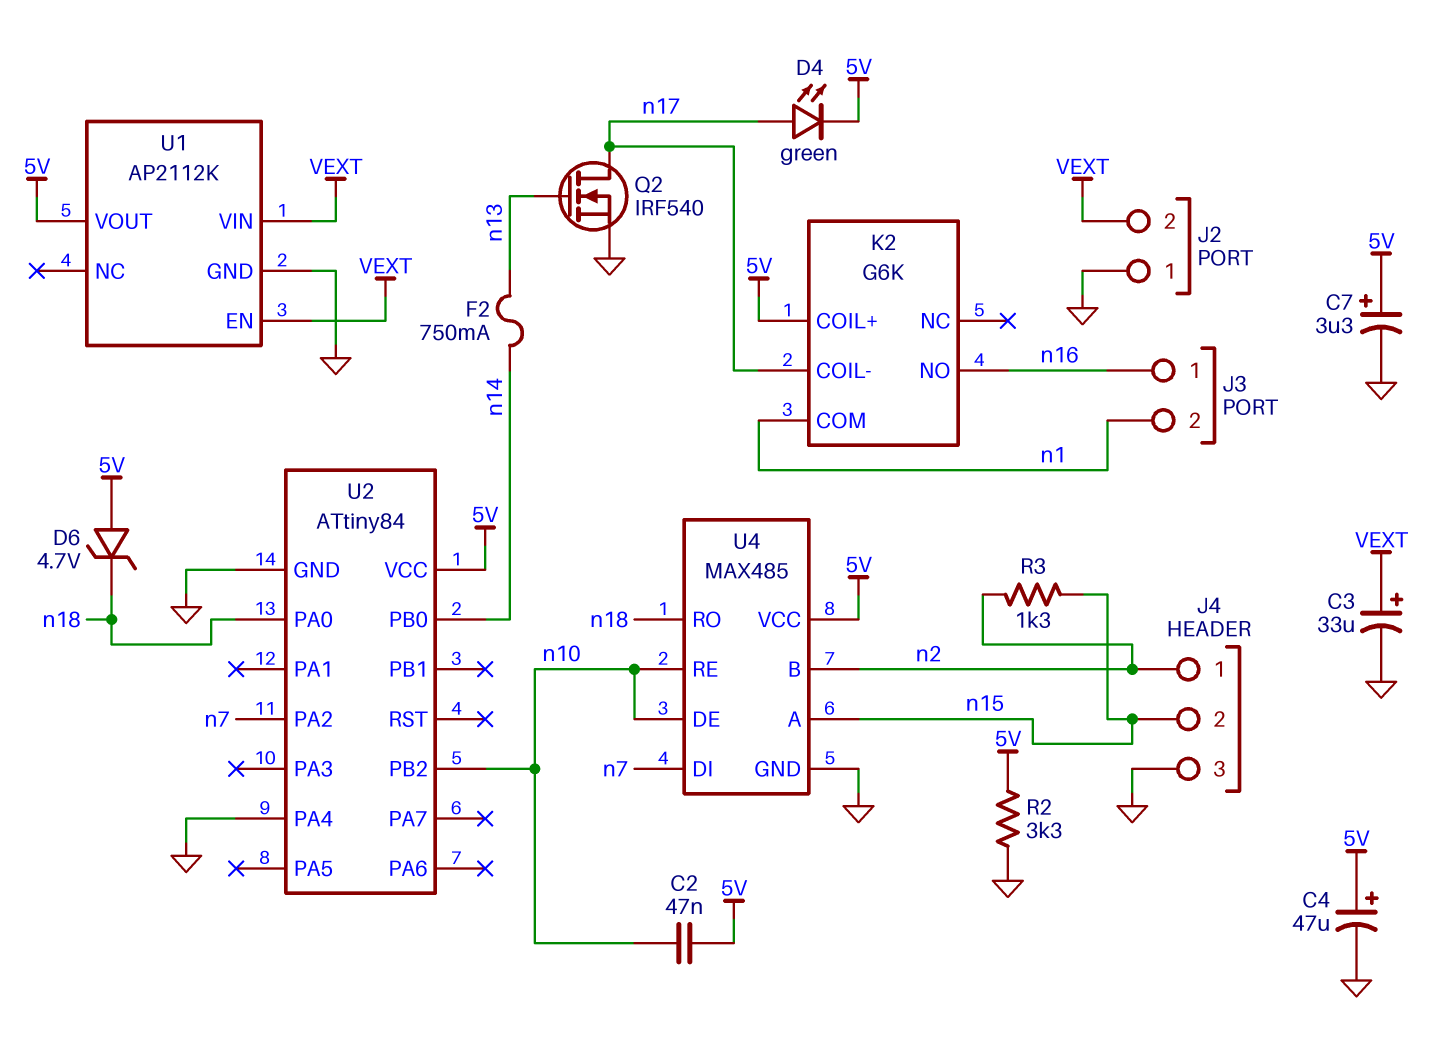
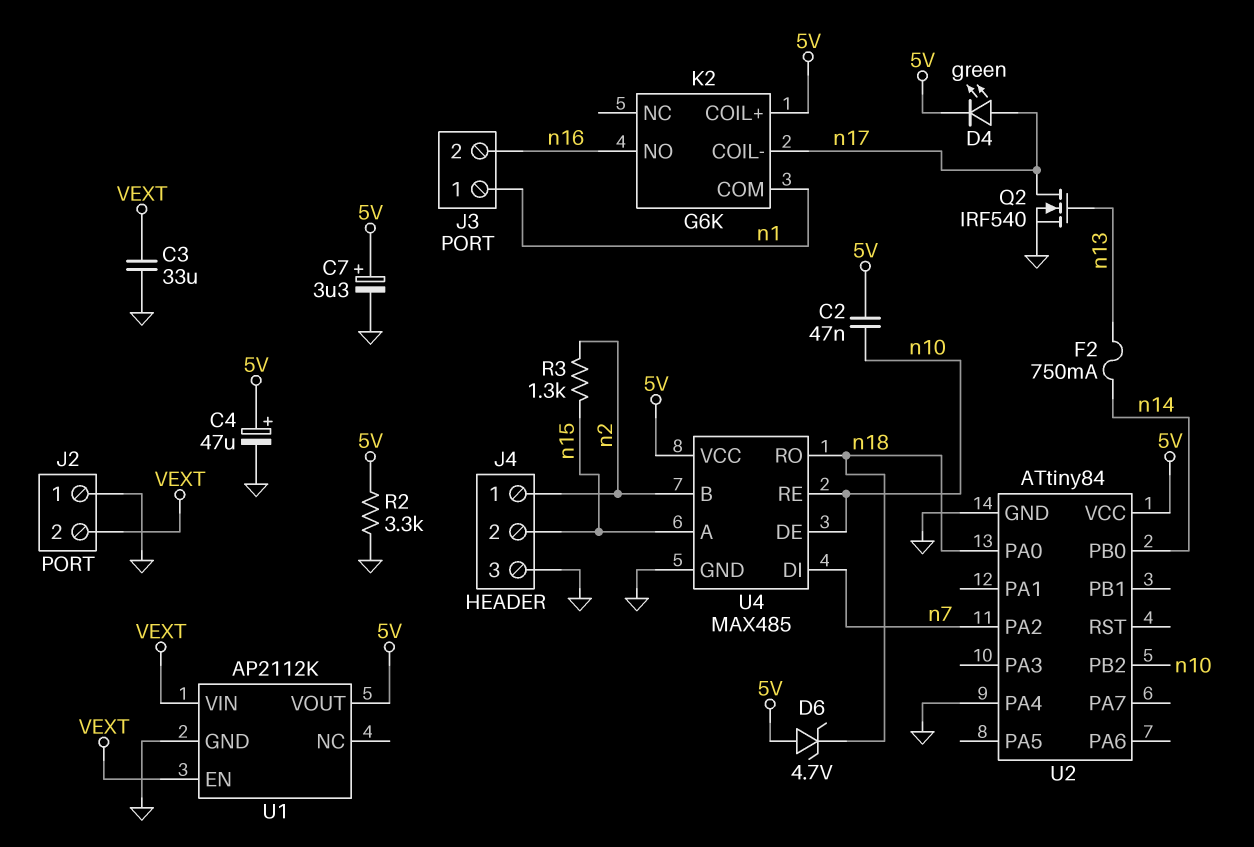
C3: 33uF (plus VEXT, minus GND) -> 33uF (GND, VEXT)
J3 pin 1: n16 -> n1
J3 pin 2: n1 -> n16

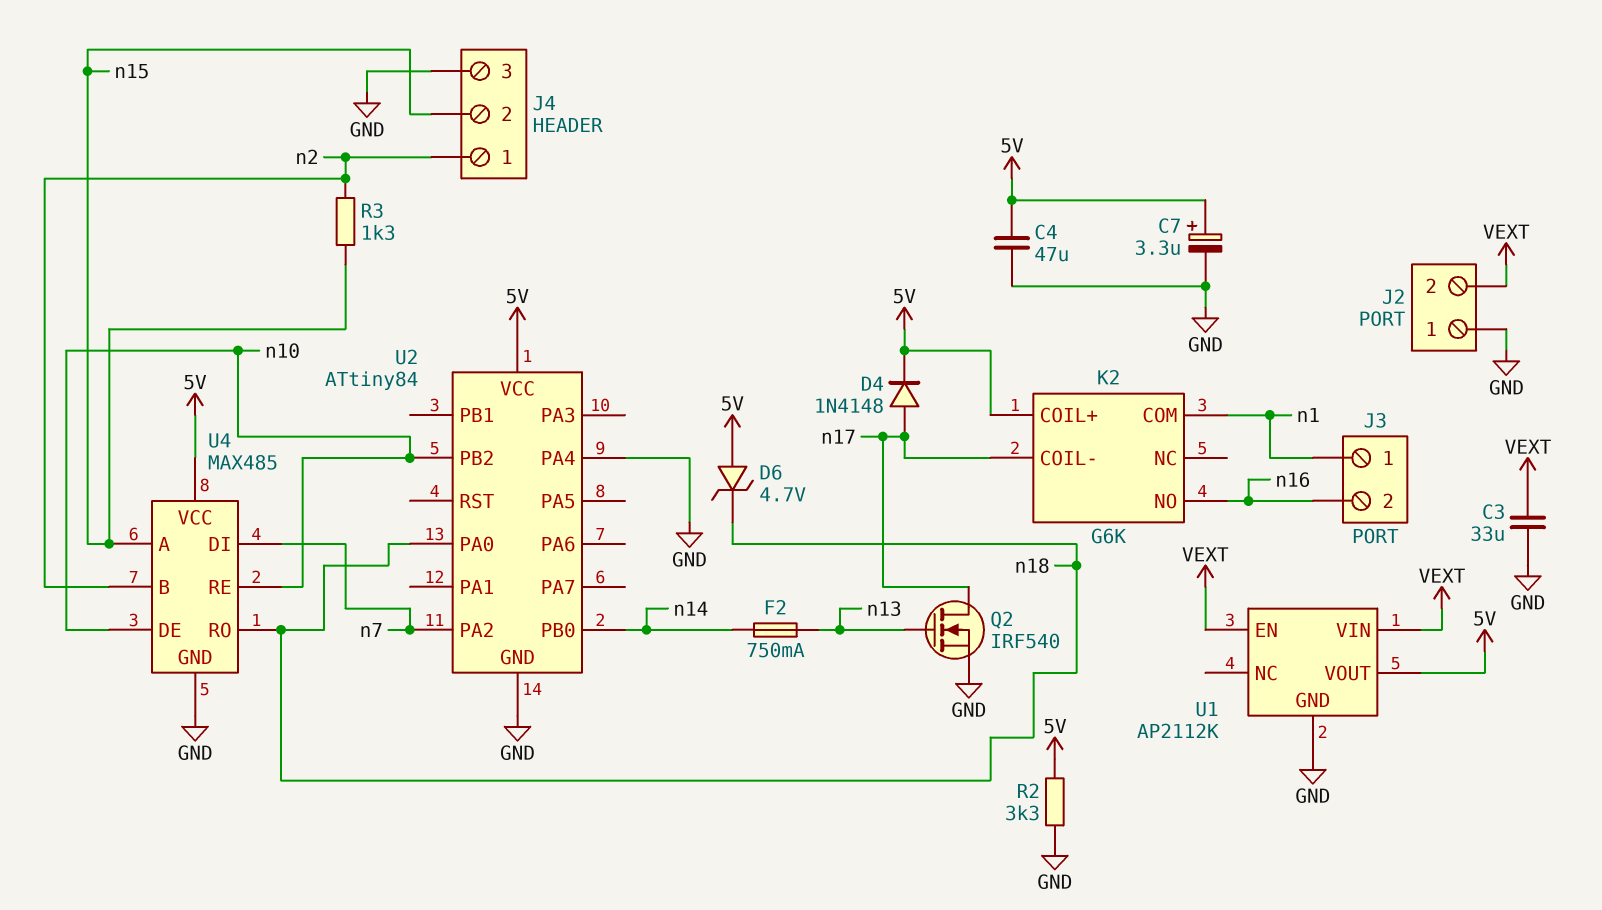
C2: 47nF (5V, n10) -> none
C4: 47uF (plus 5V, minus GND) -> 47uF (5V, GND)
D4: LED green (A n17, K 5V) -> diode 1N4148 (A n17, K 5V)

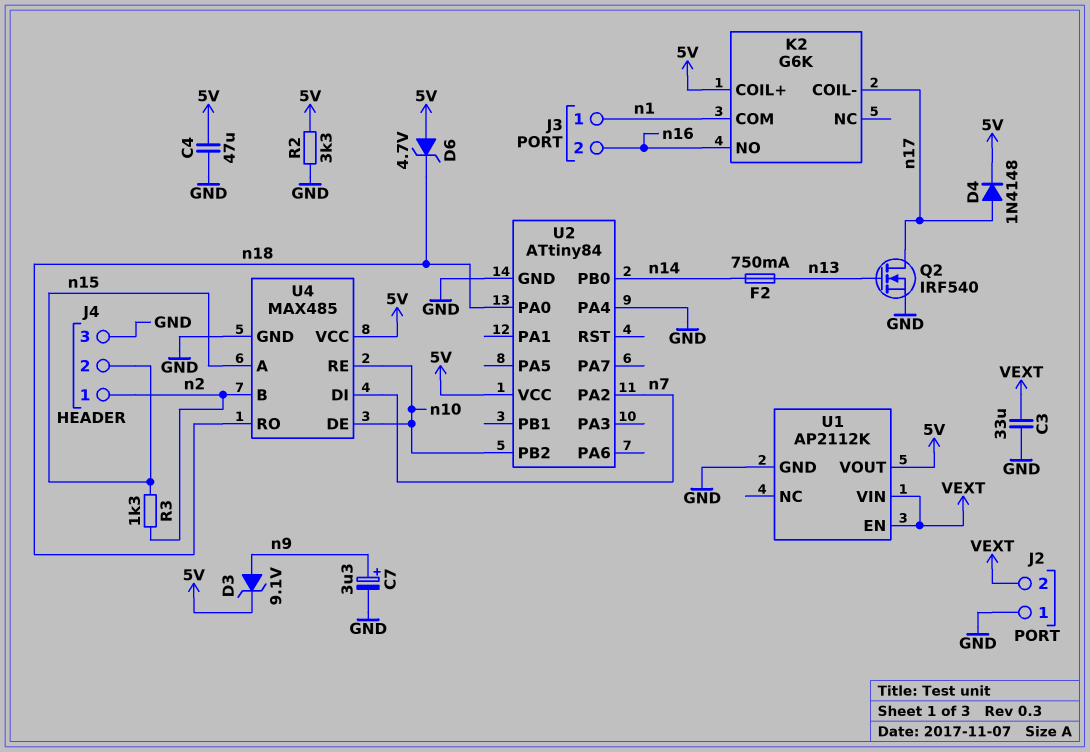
C7: 3.3uF (plus 5V, minus GND) -> 3.3uF (plus n9, minus GND)
D3: none -> zener 9.1V (A n9, K 5V)

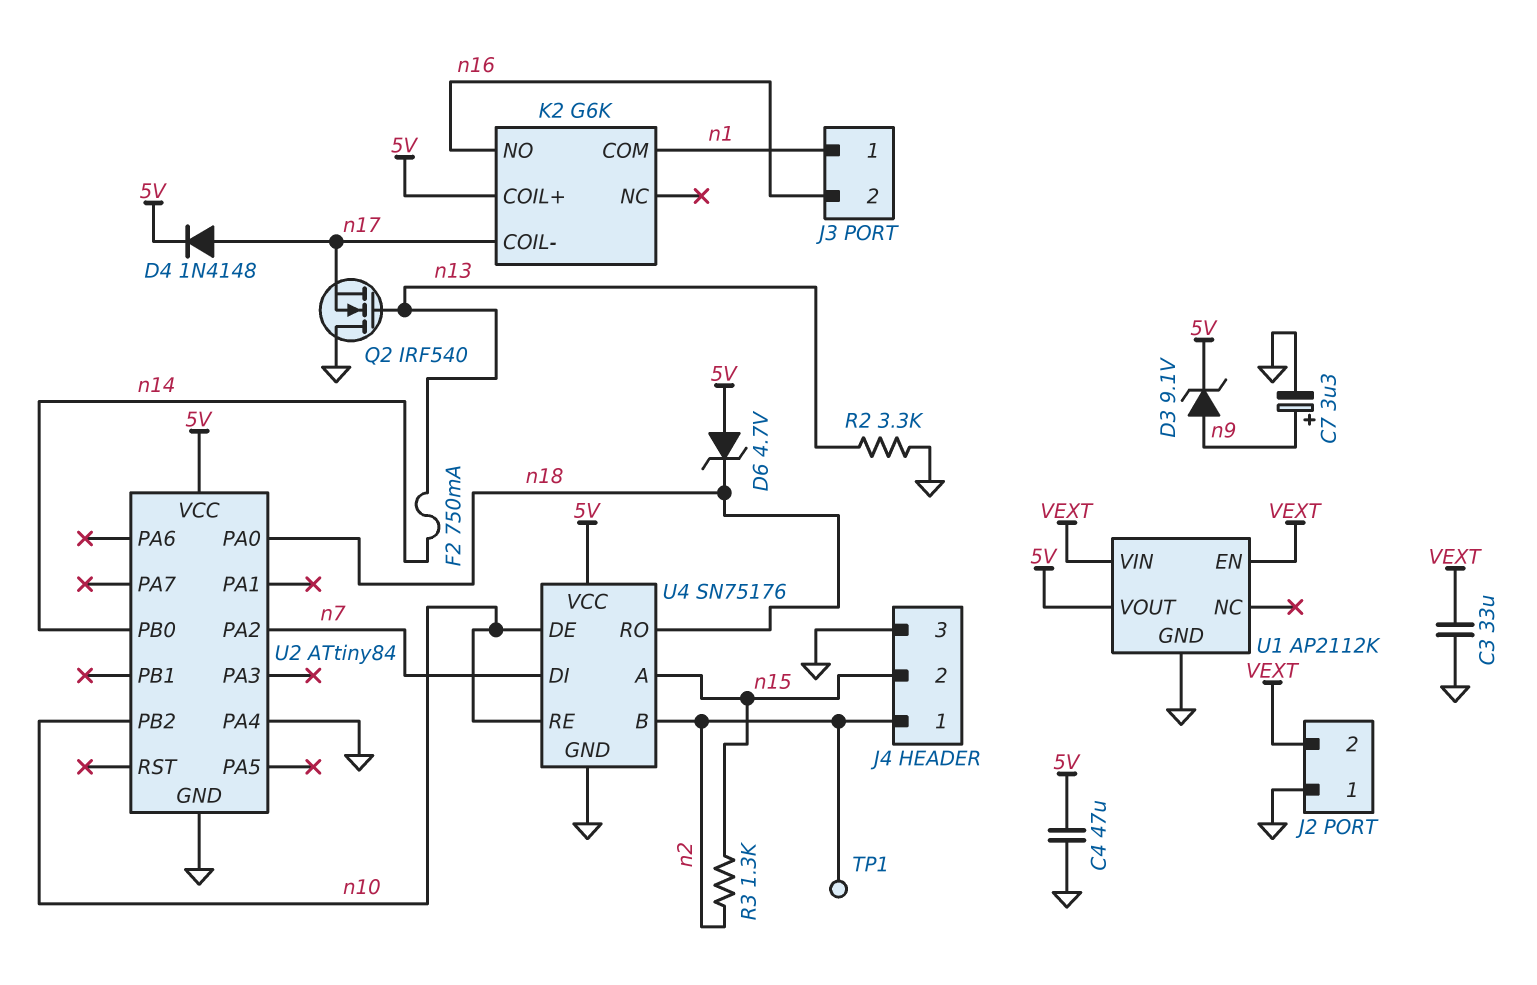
Q2: NMOS IRF540 (G n13, D n17, S GND) -> NMOS IRF540 (G n13, D GND, S n17)
R2: 3.3k (5V, GND) -> 3.3k (GND, n13)
TP1: none -> test point (n2)
U4: MAX485 -> SN75176

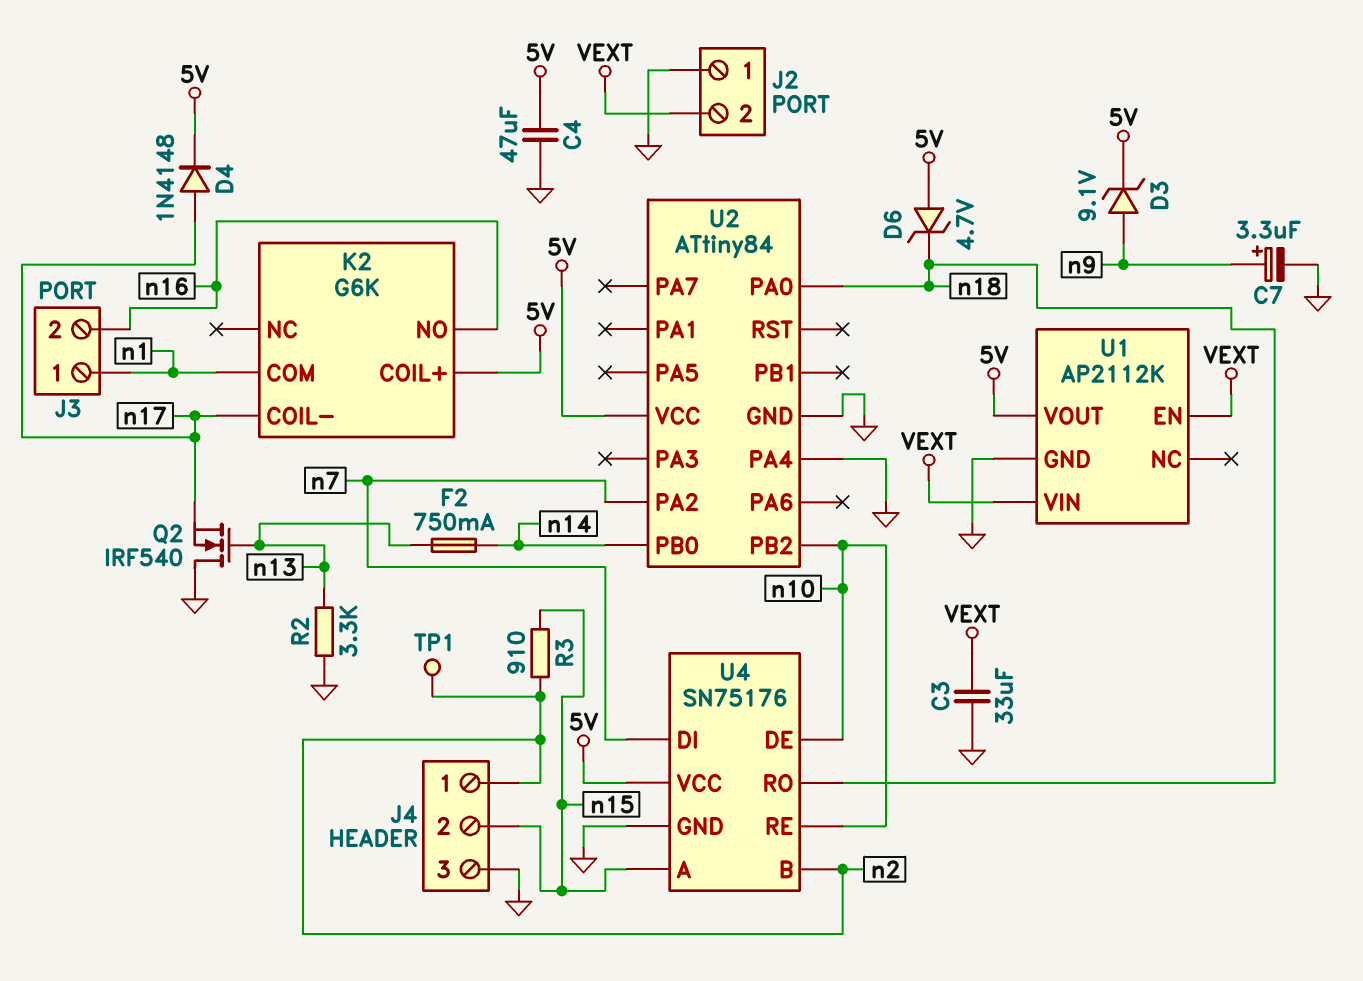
R3: 1.3k (n2, n15) -> 910 (n2, n15)

